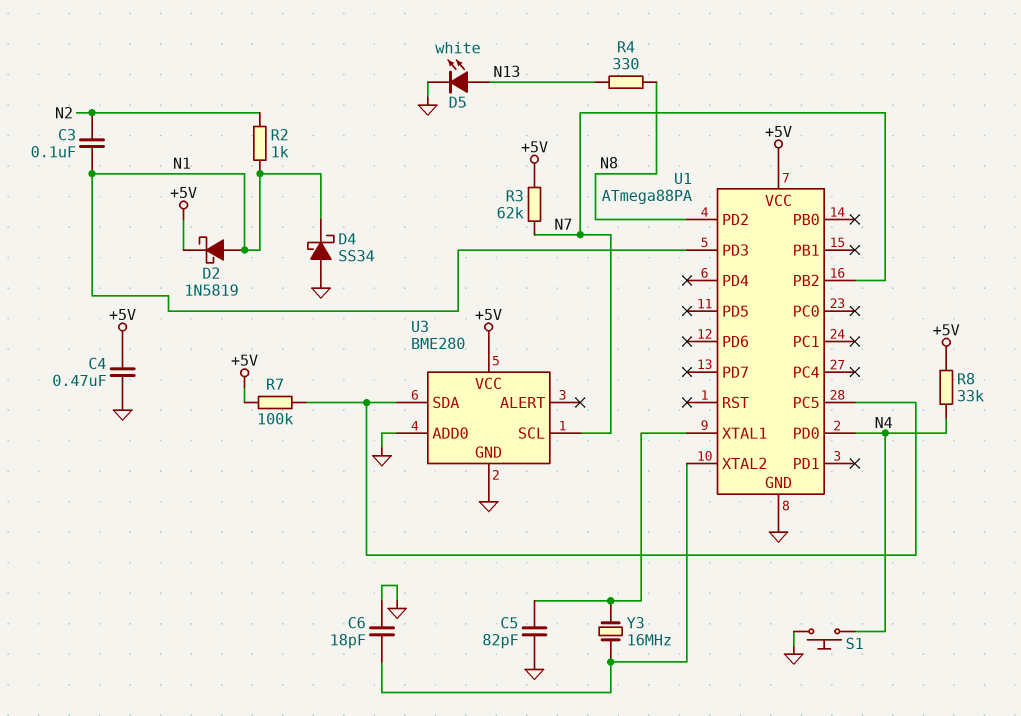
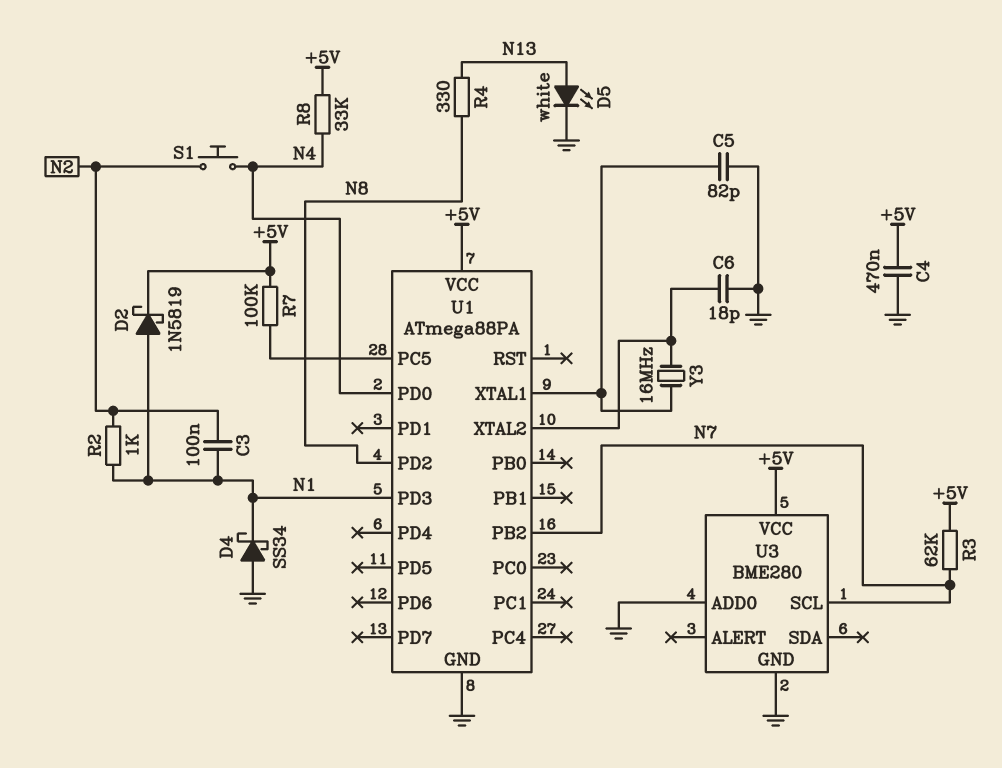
S1: button (GND, N4) -> button (N2, N4)
U3 pin SDA: U1/PC5 -> none

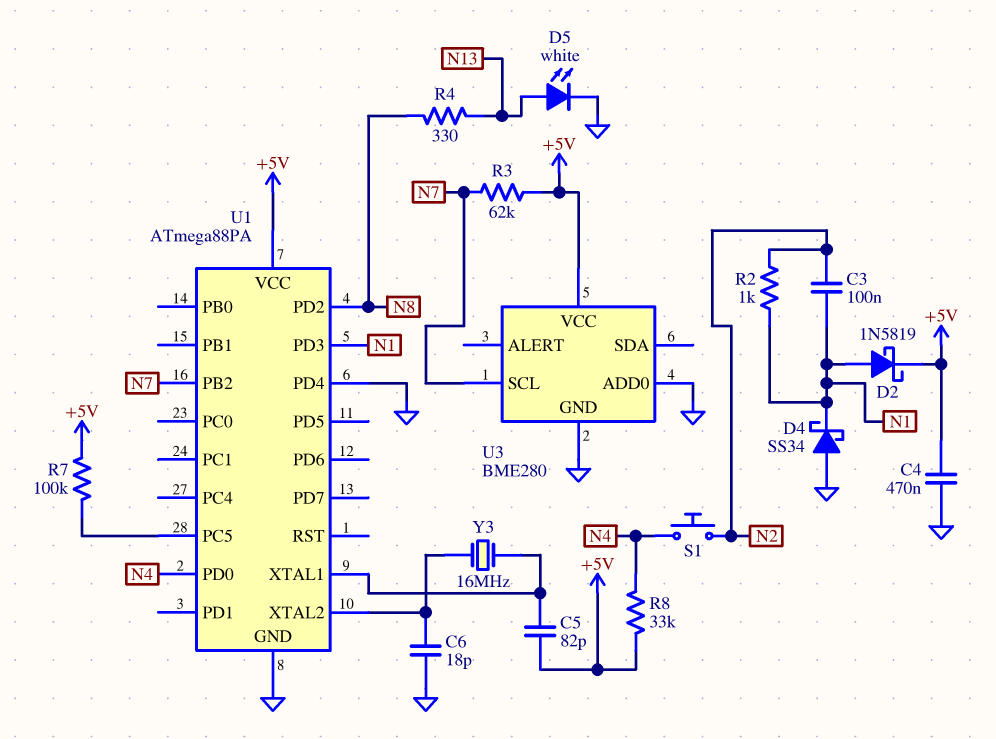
C5: 82pF (GND, U1/XTAL1) -> 82pF (+5V, U1/XTAL1)
U1 pin PD4: none -> GND

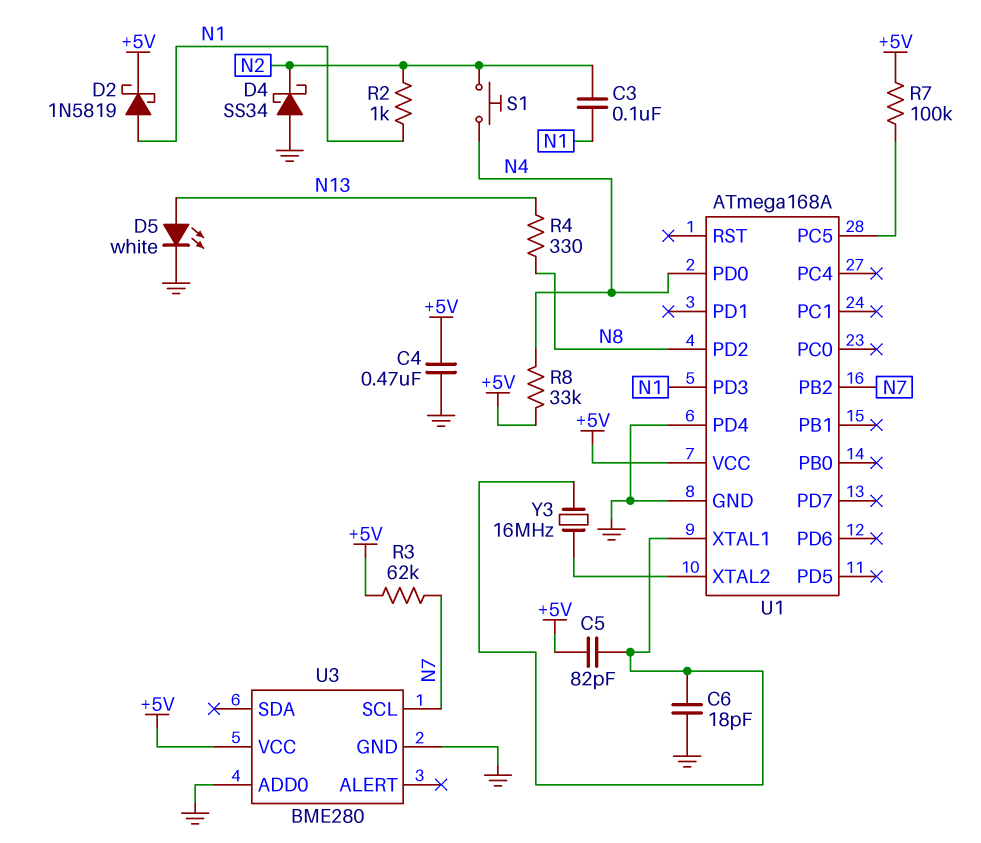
C6: 18pF (GND, U1/XTAL2) -> 18pF (GND, U1/XTAL1)
D4: schottky SS34 (A GND, K N1) -> schottky SS34 (A GND, K N2)
U1: ATmega88PA -> ATmega168A

